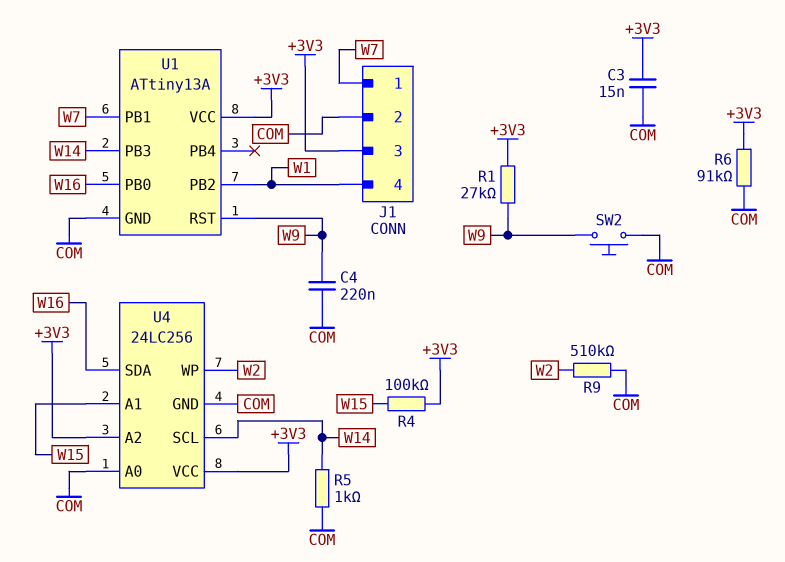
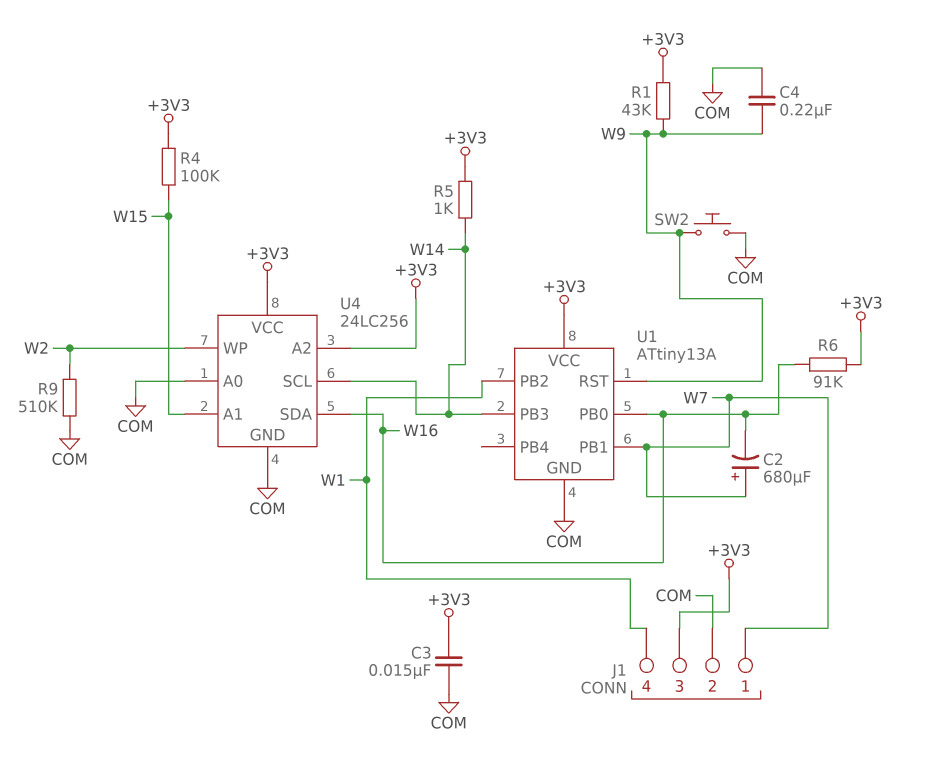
C2: none -> 680uF (plus W7, minus W16)
R1: 27k (+3V3, W9) -> 43k (+3V3, W9)
R5: 1k (COM, W14) -> 1k (+3V3, W14)
R6: 91k (+3V3, COM) -> 91k (+3V3, W16)

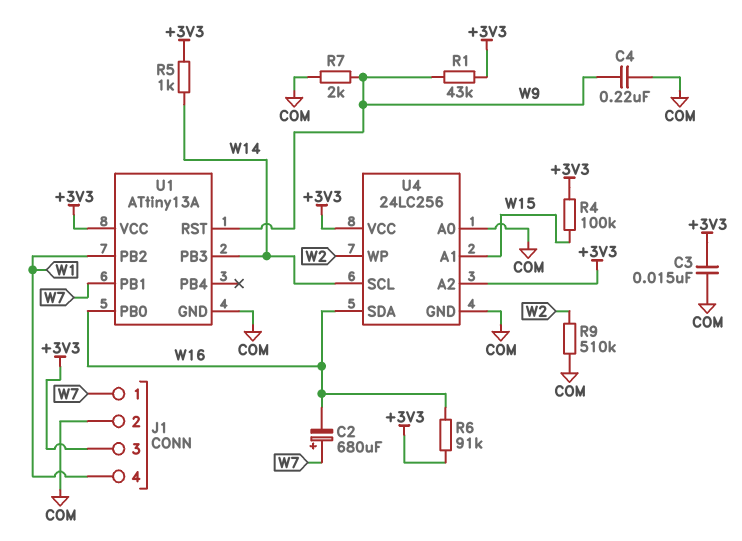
R7: none -> 2k (COM, W9)
SW2: button (COM, W9) -> none

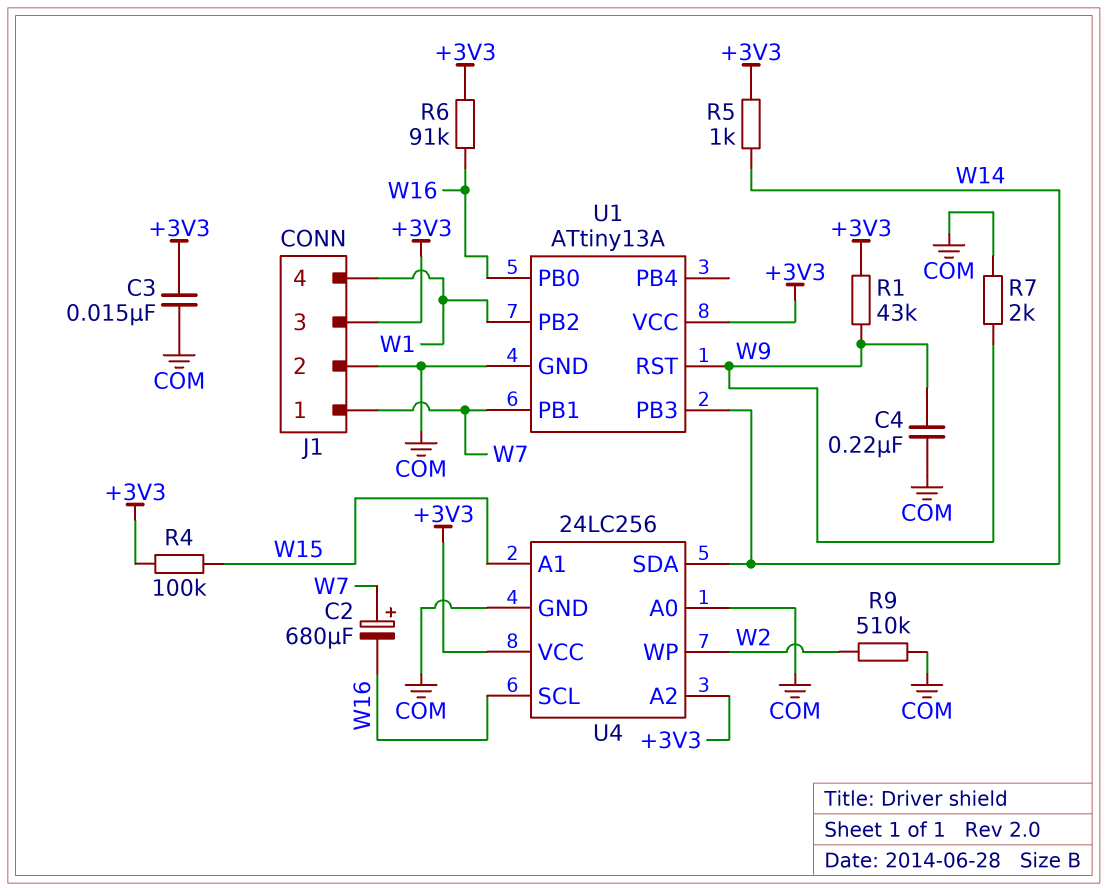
U4 pin SCL: W14 -> W16
U4 pin SDA: W16 -> W14

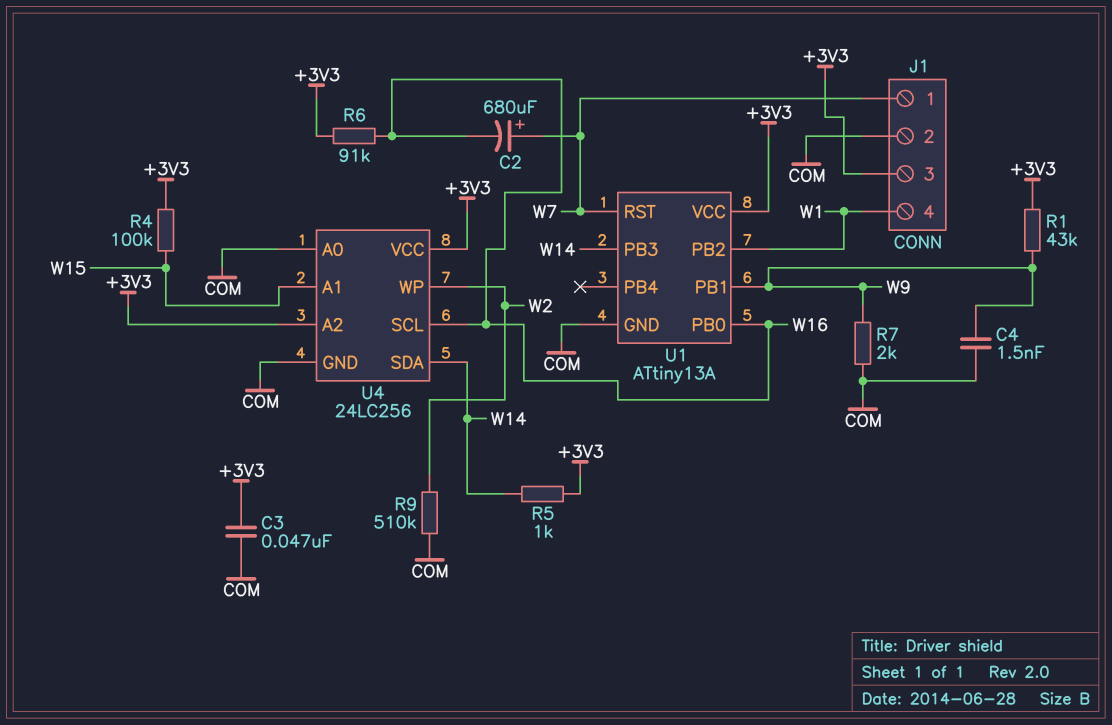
C3: 15nF (+3V3, COM) -> 47nF (+3V3, COM)
C4: 220nF (COM, W9) -> 1.5nF (COM, W9)
U1 pin PB1: W7 -> W9
U1 pin RST: W9 -> W7

